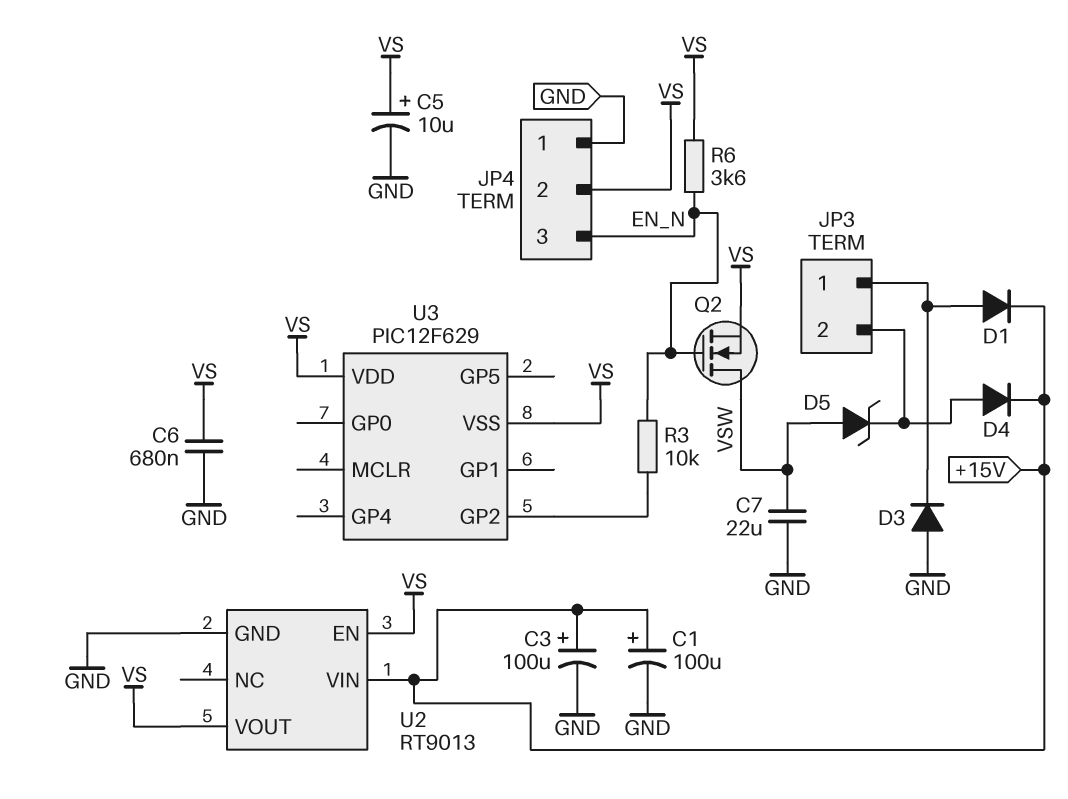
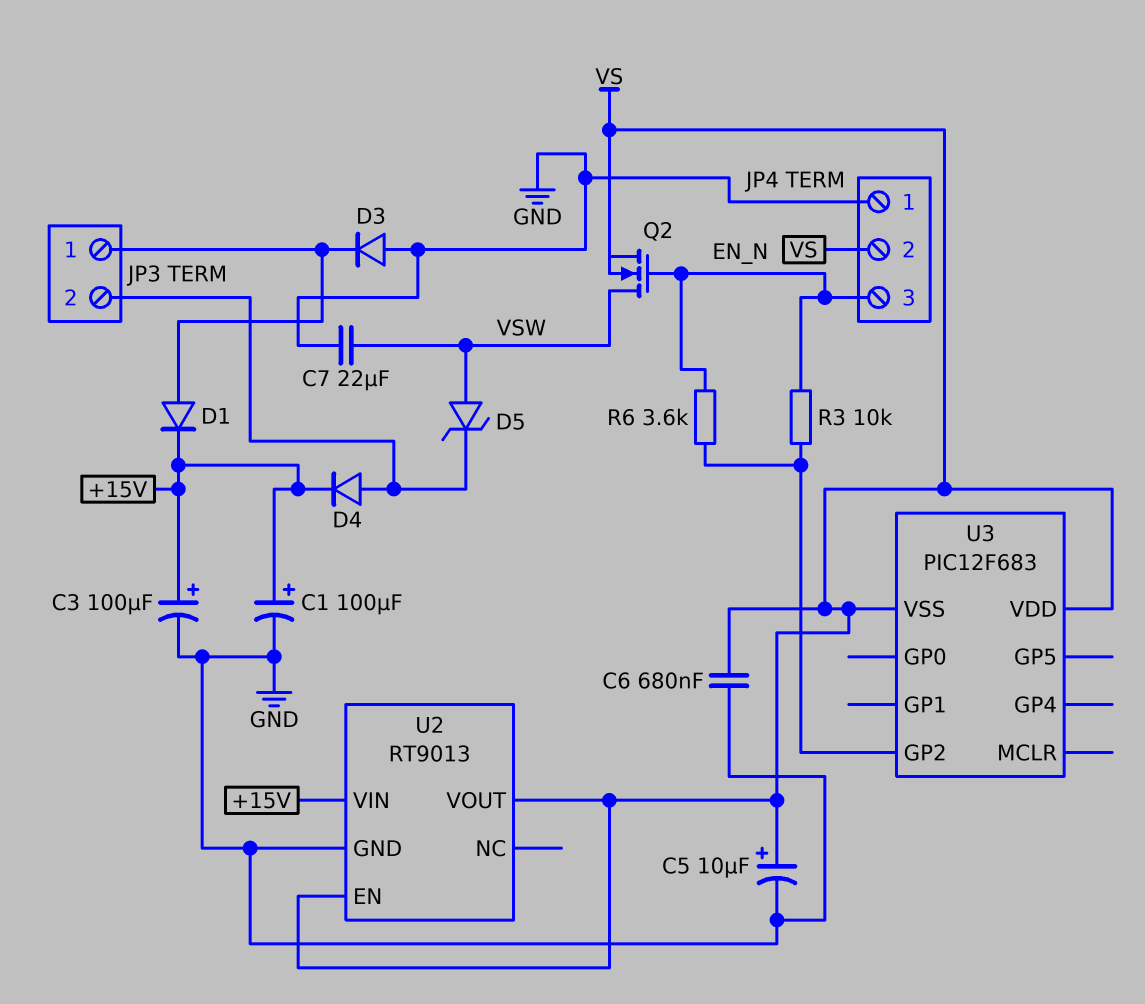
R6: 3.6k (EN_N, VS) -> 3.6k (EN_N, U3/GP2)
U3: PIC12F629 -> PIC12F683

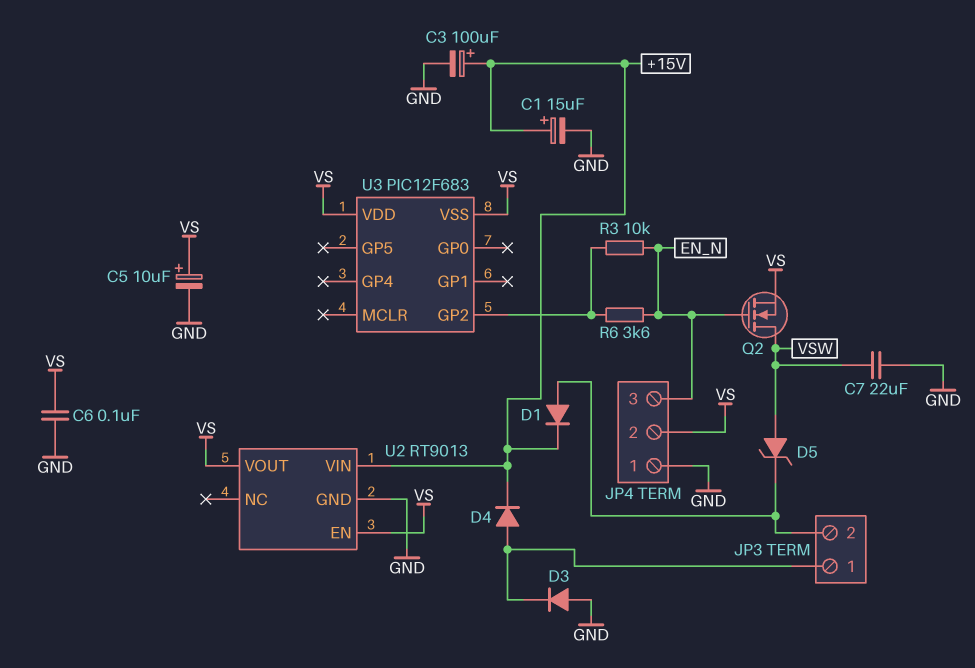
C1: 100uF (plus +15V, minus GND) -> 15uF (plus +15V, minus GND)
C6: 680nF (GND, VS) -> 100nF (GND, VS)
D1: diode (A JP3/1, K +15V) -> diode (A JP3/2, K +15V)
D4: diode (A JP3/2, K +15V) -> diode (A JP3/1, K +15V)

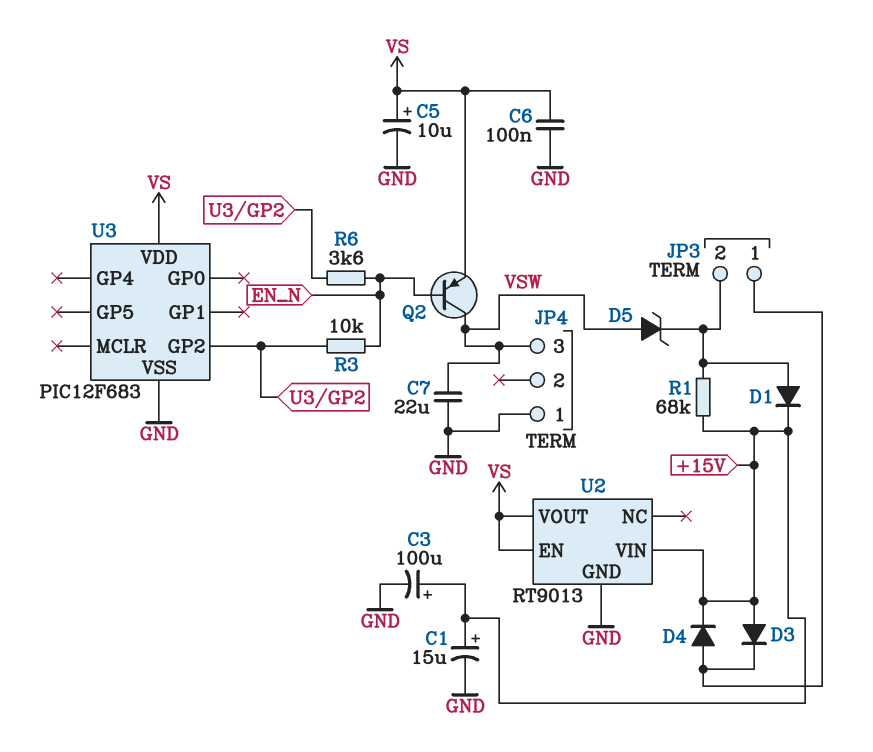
D3: diode (A GND, K JP3/1) -> diode (A +15V, K JP3/1)
JP4 pin 2: VS -> none
JP4 pin 3: EN_N -> VSW
Q2: NMOS (G EN_N, D VSW, S VS) -> PNP (B EN_N, C VSW, E VS)
R1: none -> 68k (+15V, JP3/2)
U3 pin VSS: VS -> GND

